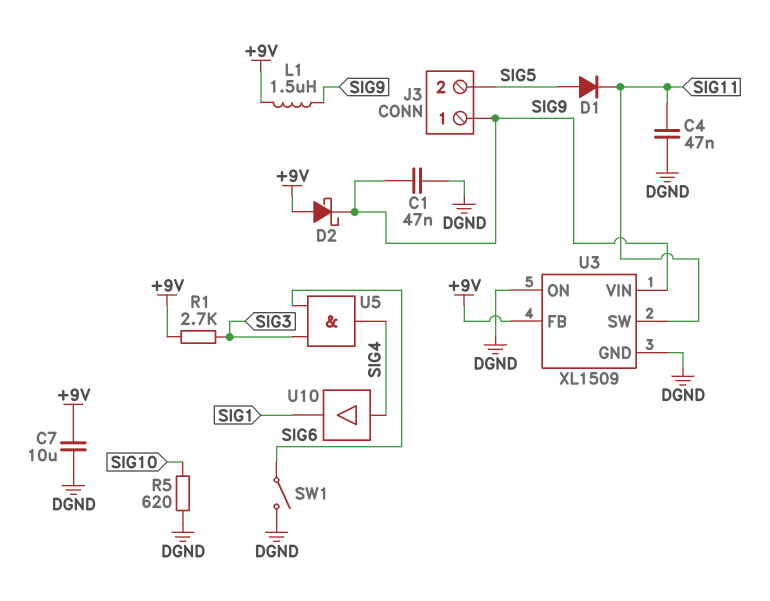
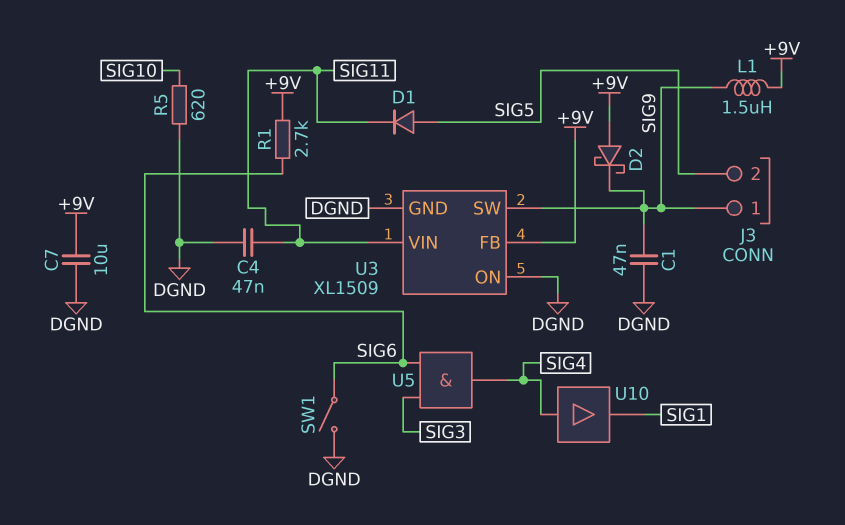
R1: 2.7k (+9V, SIG3) -> 2.7k (+9V, SIG6)
U3 pin SW: SIG11 -> SIG9
U3 pin VIN: SIG9 -> SIG11

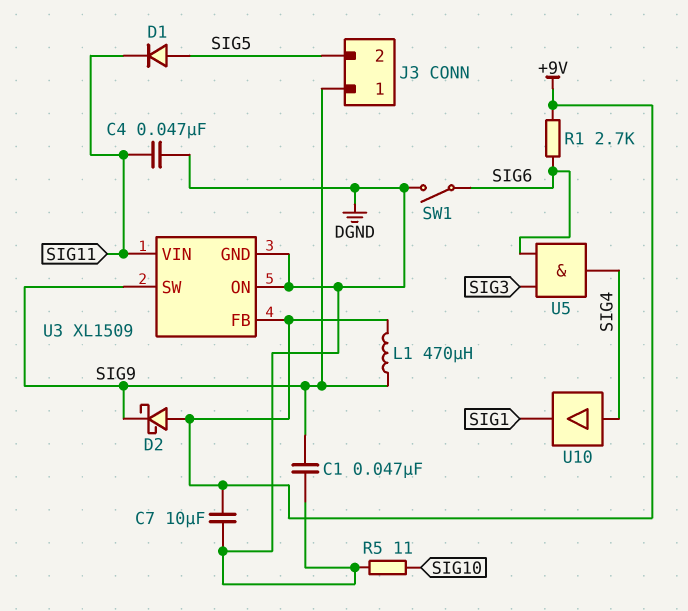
L1: 1.5uH (+9V, SIG9) -> 470uH (+9V, SIG9)
R5: 620 (DGND, SIG10) -> 11 (DGND, SIG10)

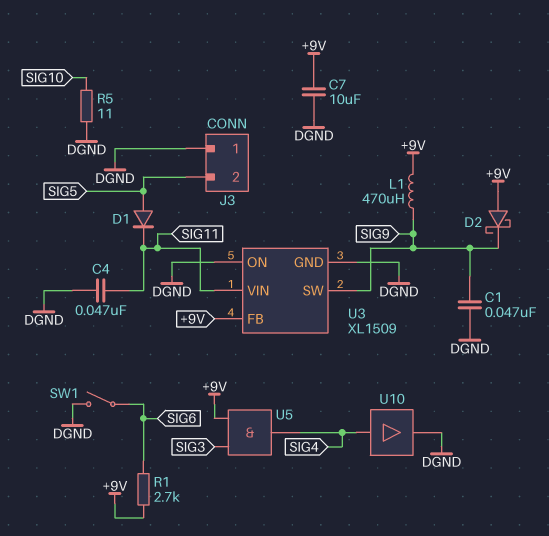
J3 pin 1: SIG9 -> DGND
U5: AND (in SIG3, in SIG6, out SIG4) -> AND (in +9V, in SIG3, out SIG4)
U10: buffer (in SIG4, out SIG1) -> buffer (in SIG4, out DGND)

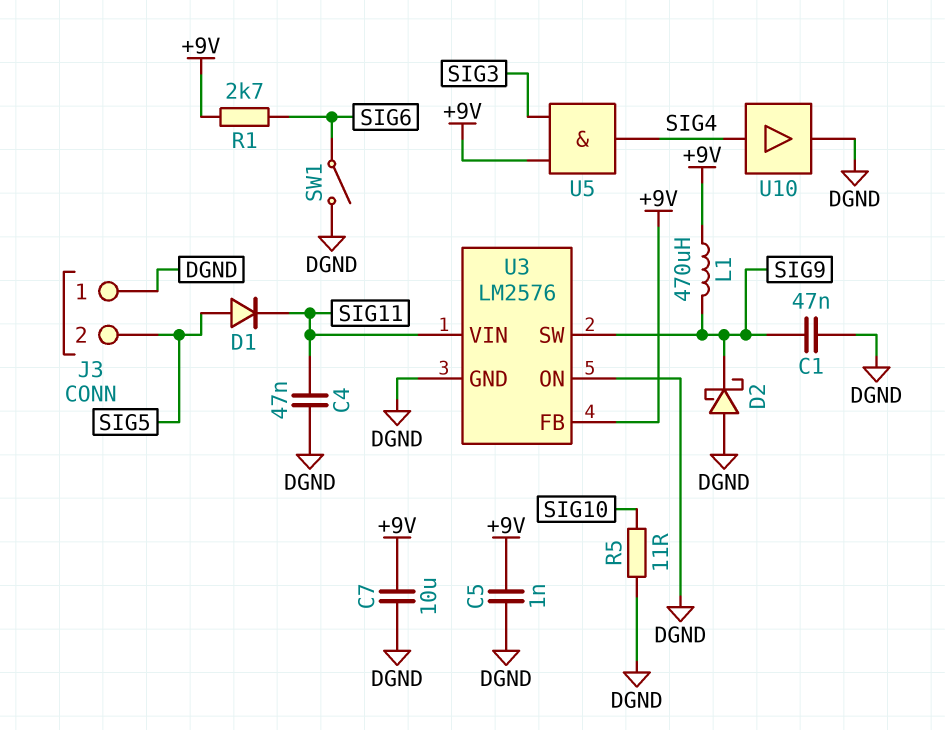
C5: none -> 1nF (+9V, DGND)
D2: schottky (A +9V, K SIG9) -> schottky (A DGND, K SIG9)
U3: XL1509 -> LM2576

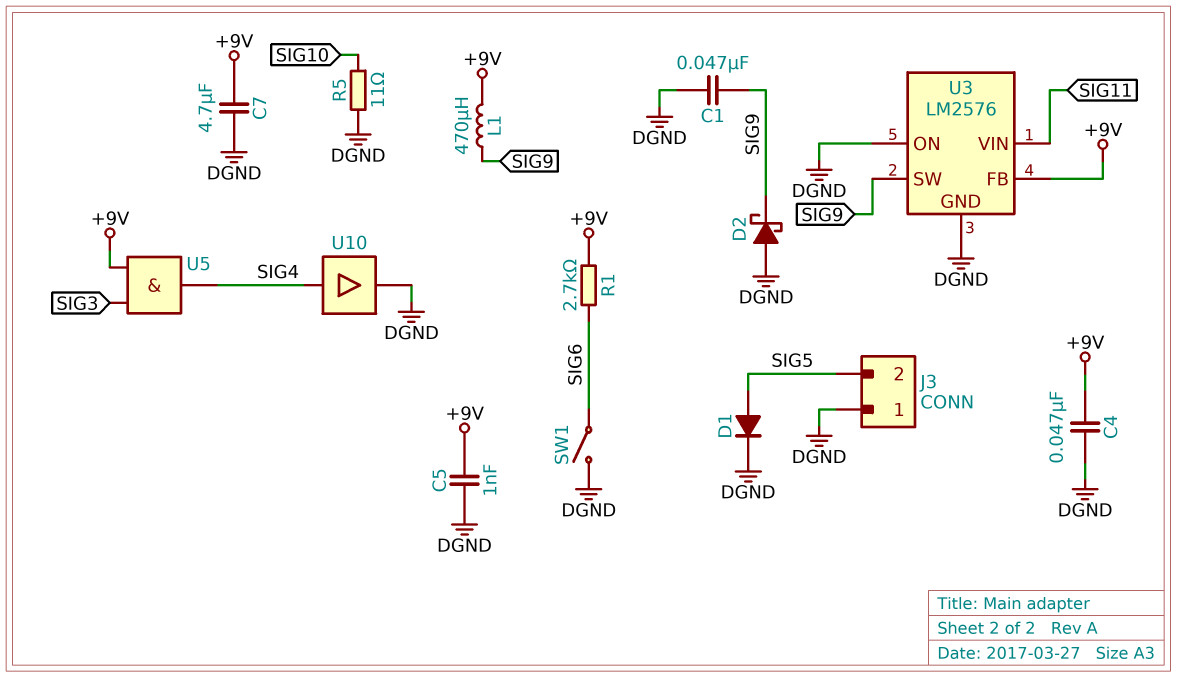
C4: 47nF (DGND, SIG11) -> 47nF (+9V, DGND)
C7: 10uF (+9V, DGND) -> 4.7uF (+9V, DGND)
D1: diode (A SIG5, K SIG11) -> diode (A SIG5, K DGND)

